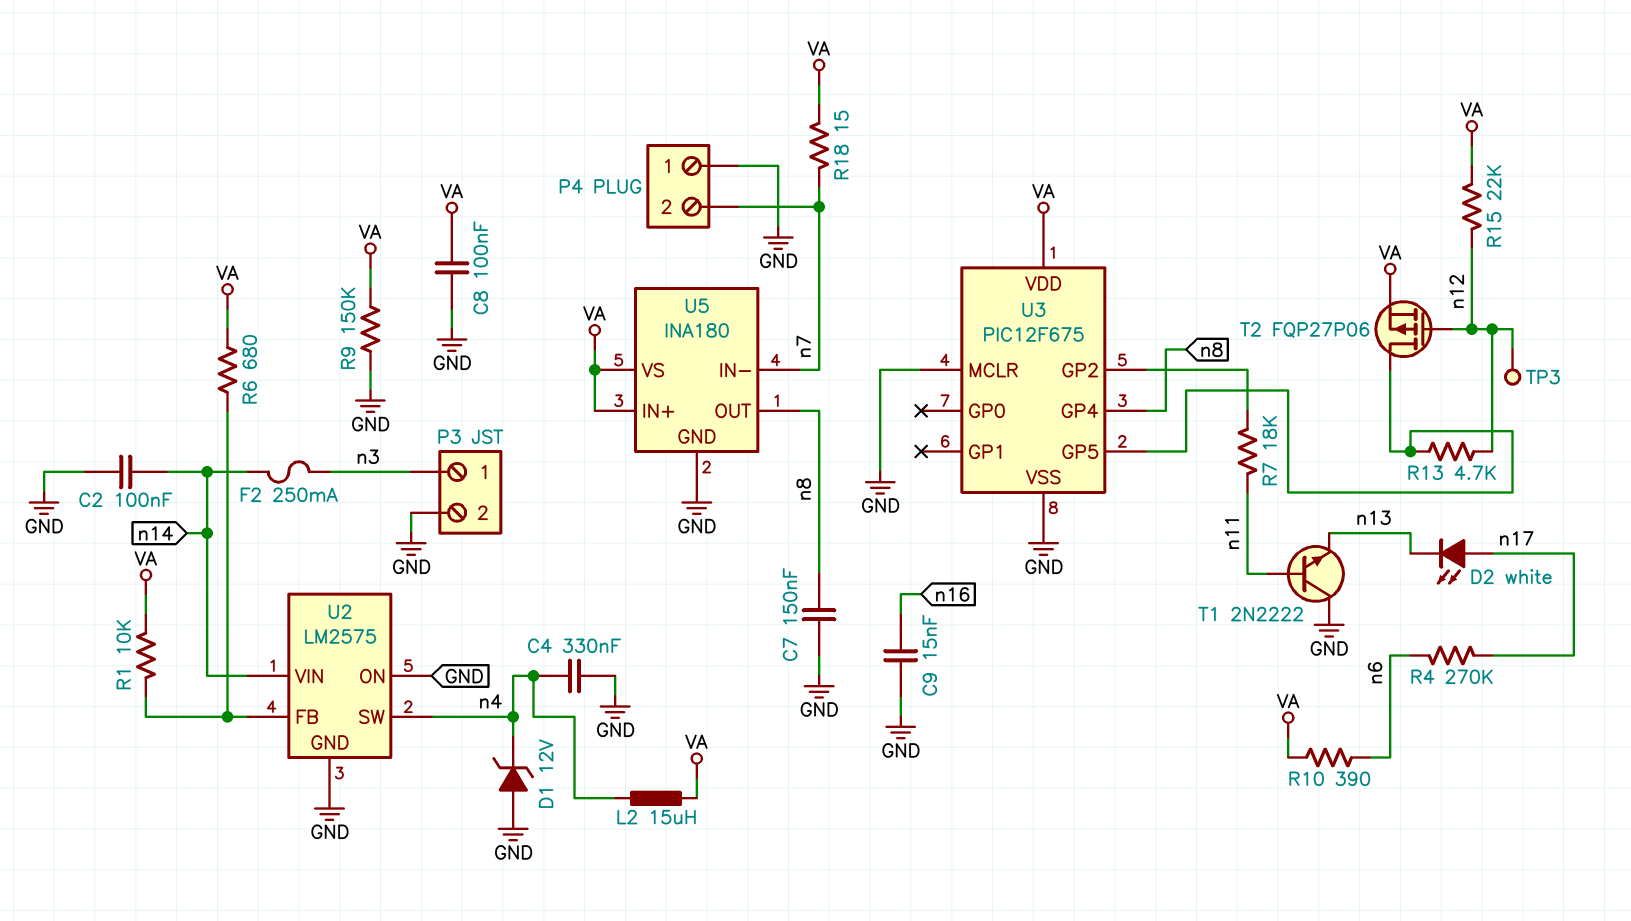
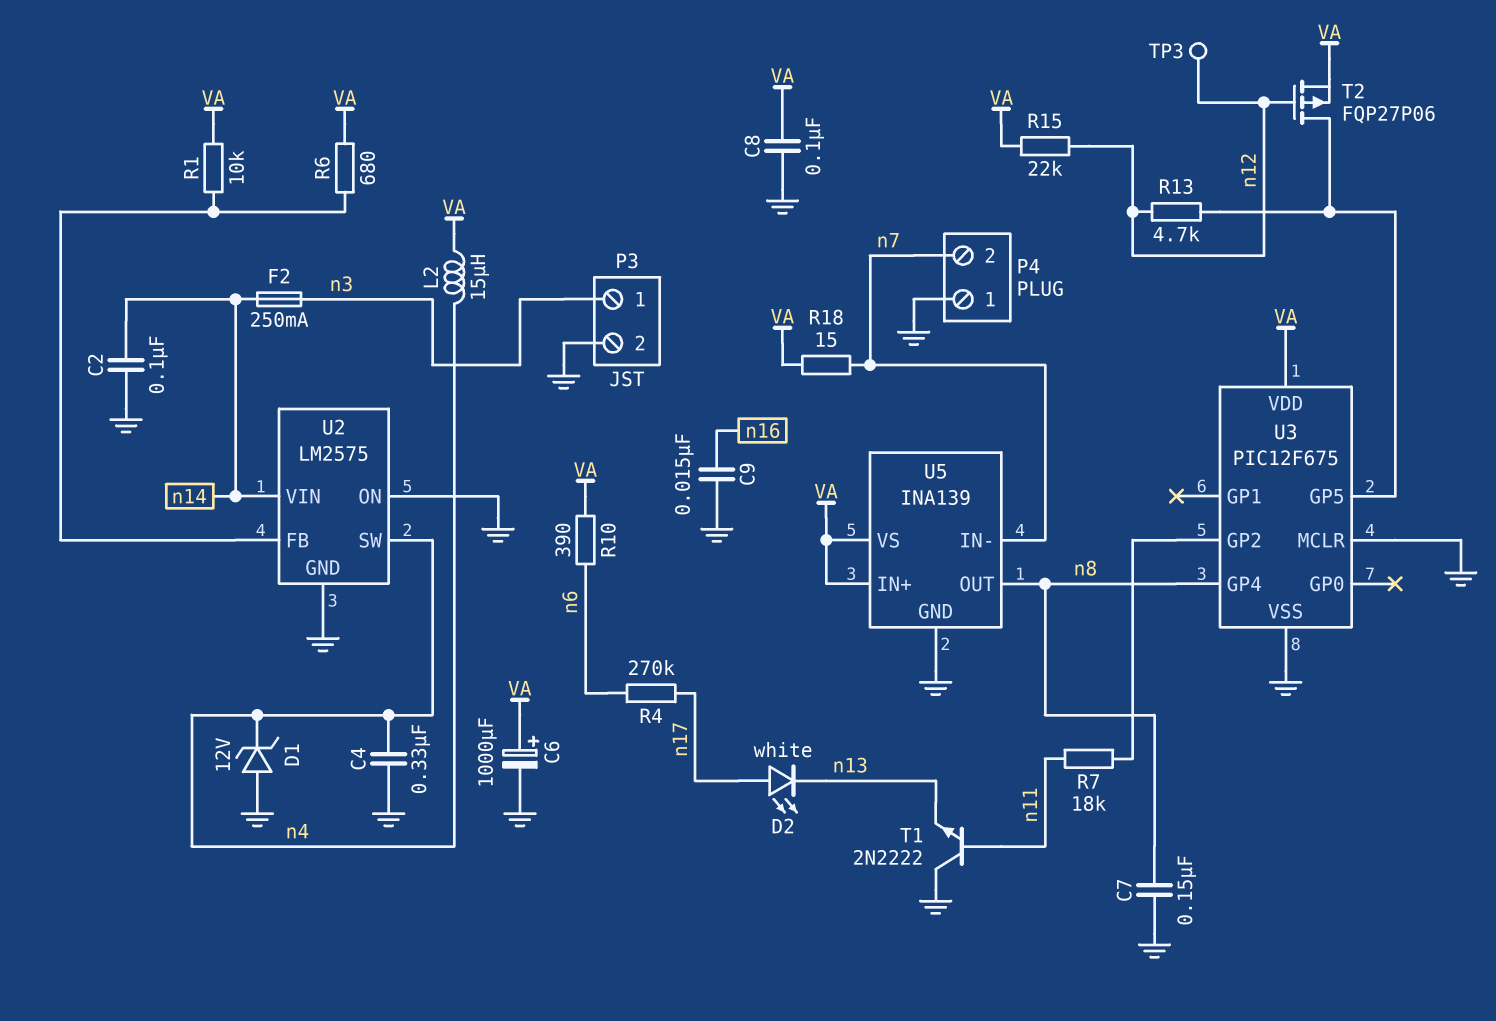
C6: none -> 1000uF (plus VA, minus GND)
R9: 150k (GND, VA) -> none
U5: INA180 -> INA139

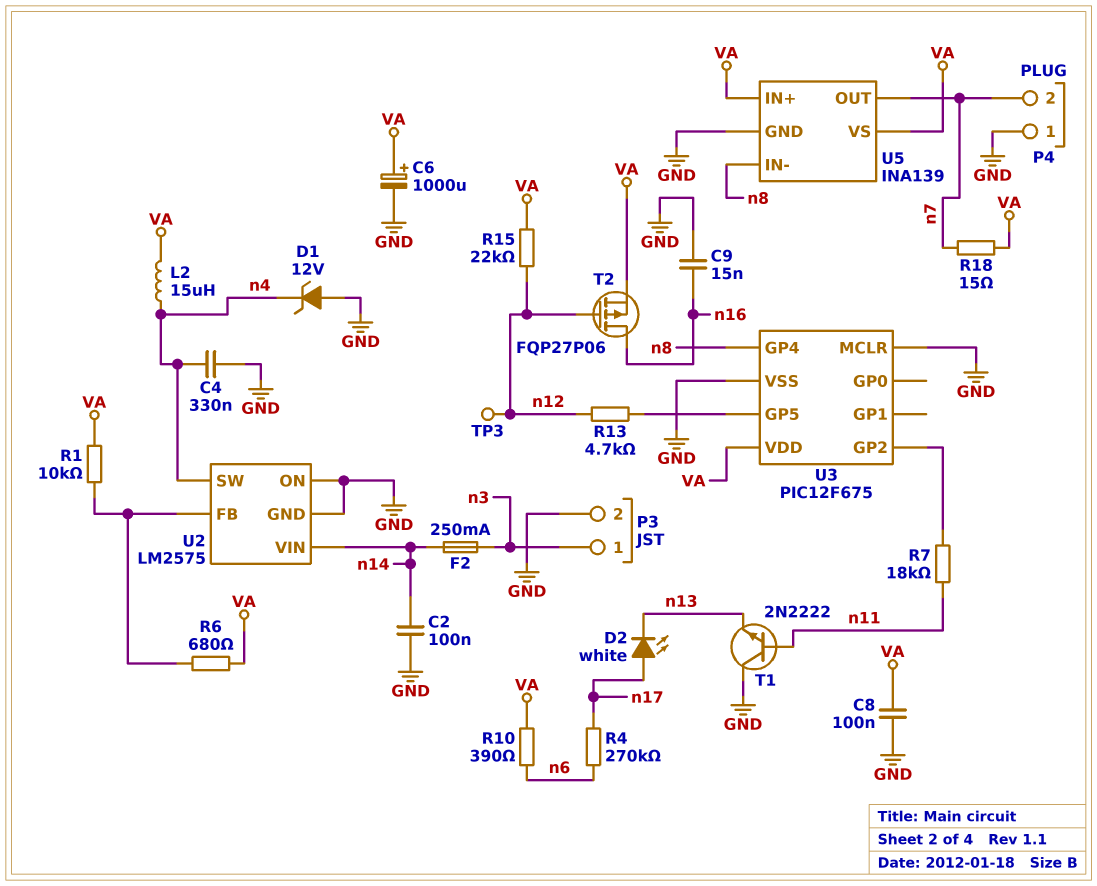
C7: 150nF (GND, n8) -> none
T2: PMOS FQP27P06 (G n12, D U3/GP5, S VA) -> PMOS FQP27P06 (G n12, D n16, S VA)
U5 pin IN-: n7 -> n8
U5 pin OUT: n8 -> n7

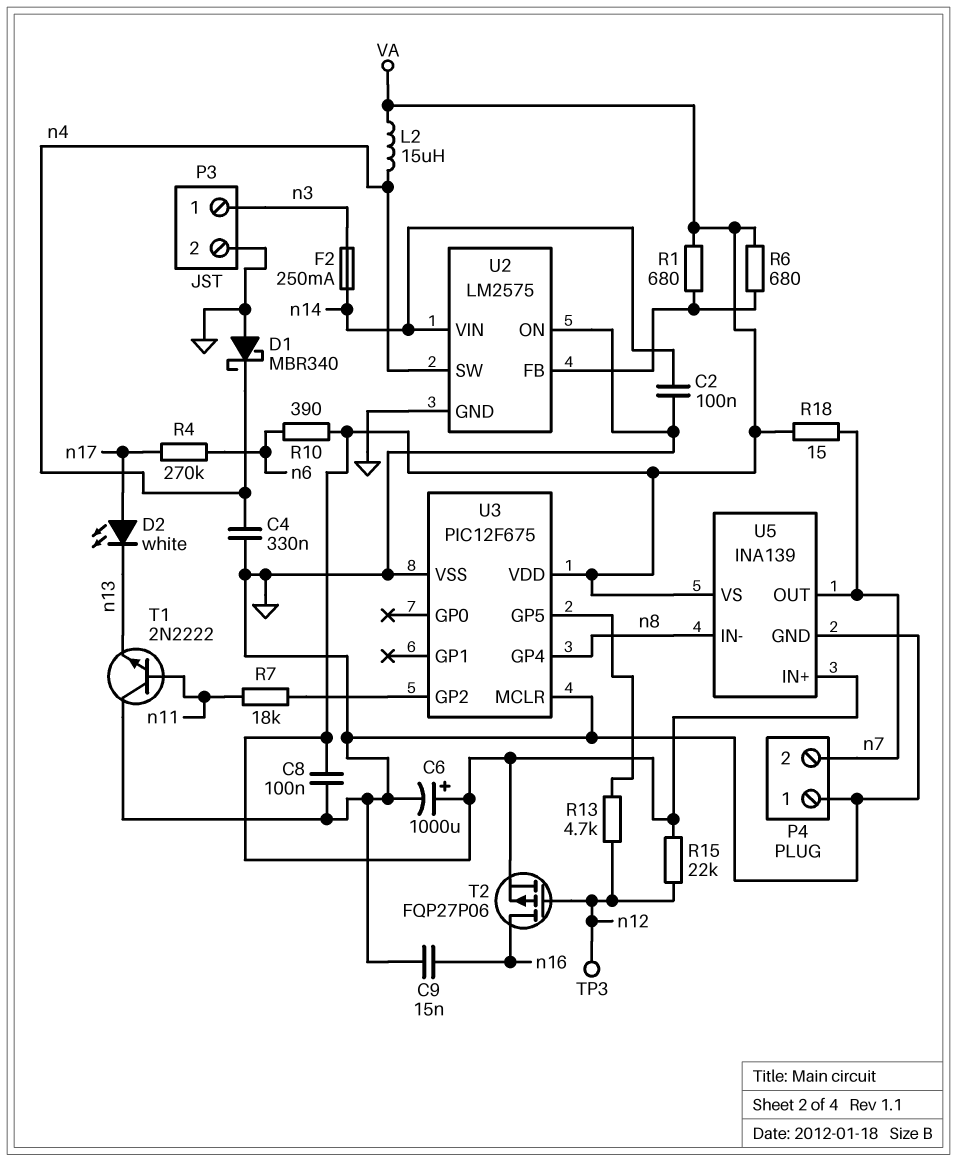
D1: zener 12V (A GND, K n4) -> schottky MBR340 (A GND, K n4)
R1: 10k (U2/FB, VA) -> 680 (U2/FB, VA)

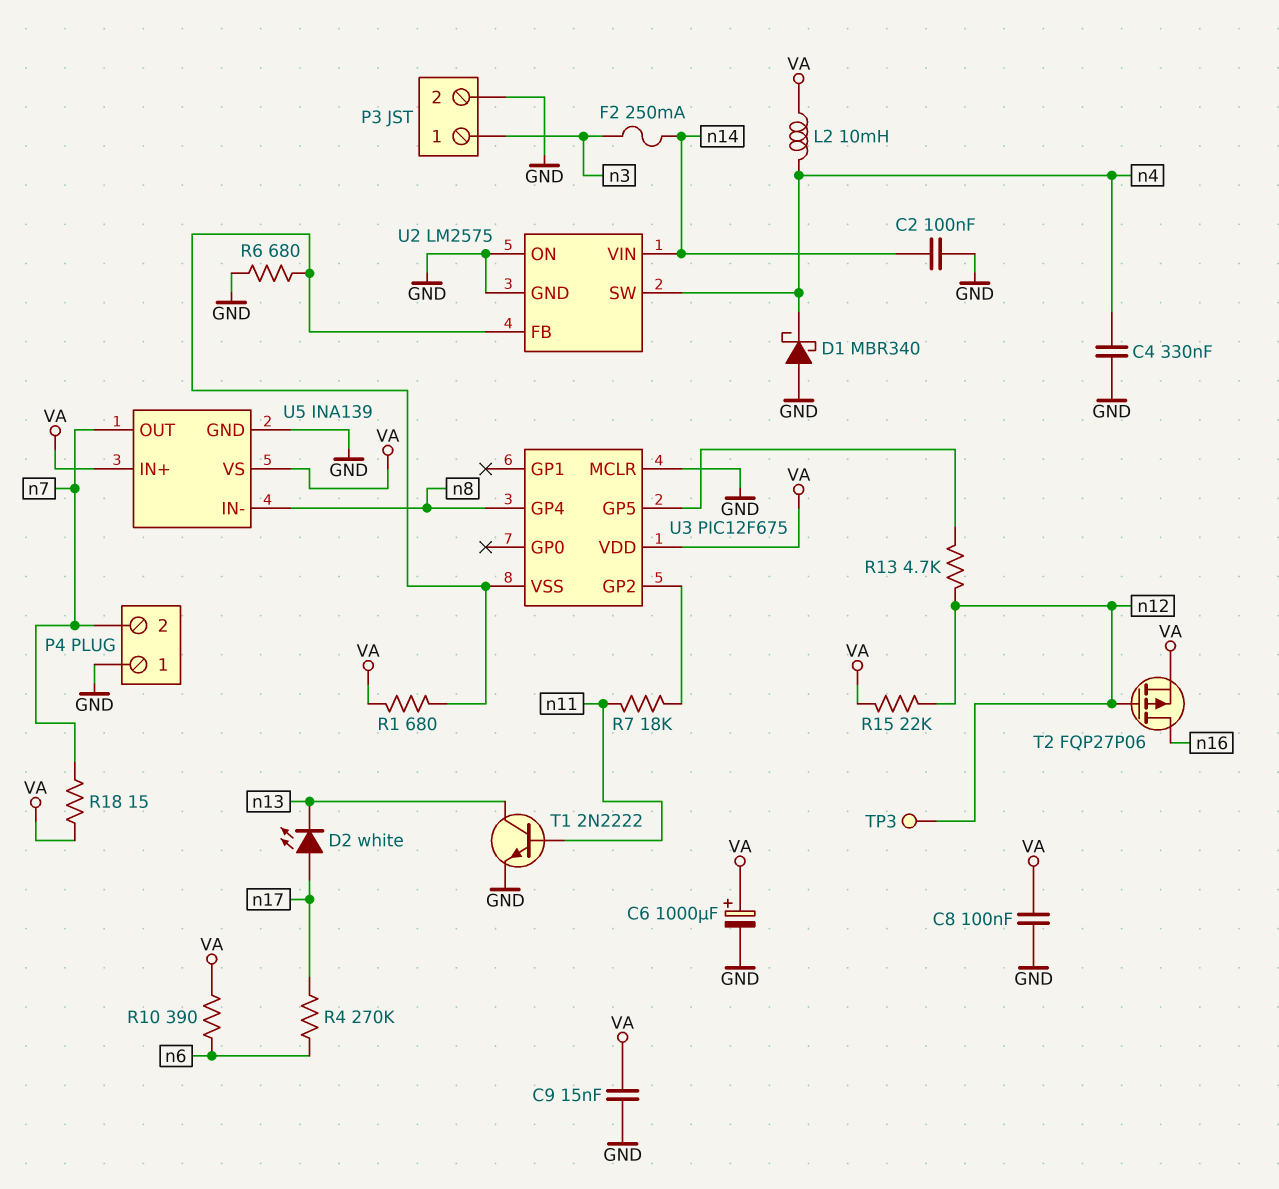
C9: 15nF (GND, n16) -> 15nF (GND, VA)
L2: 15uH (VA, n4) -> 10mH (VA, n4)
R6: 680 (U2/FB, VA) -> 680 (GND, U2/FB)
T1: NPN 2N2222 (B n11, C GND, E n13) -> NPN 2N2222 (B n11, C n13, E GND)
U3 pin VSS: GND -> U2/FB

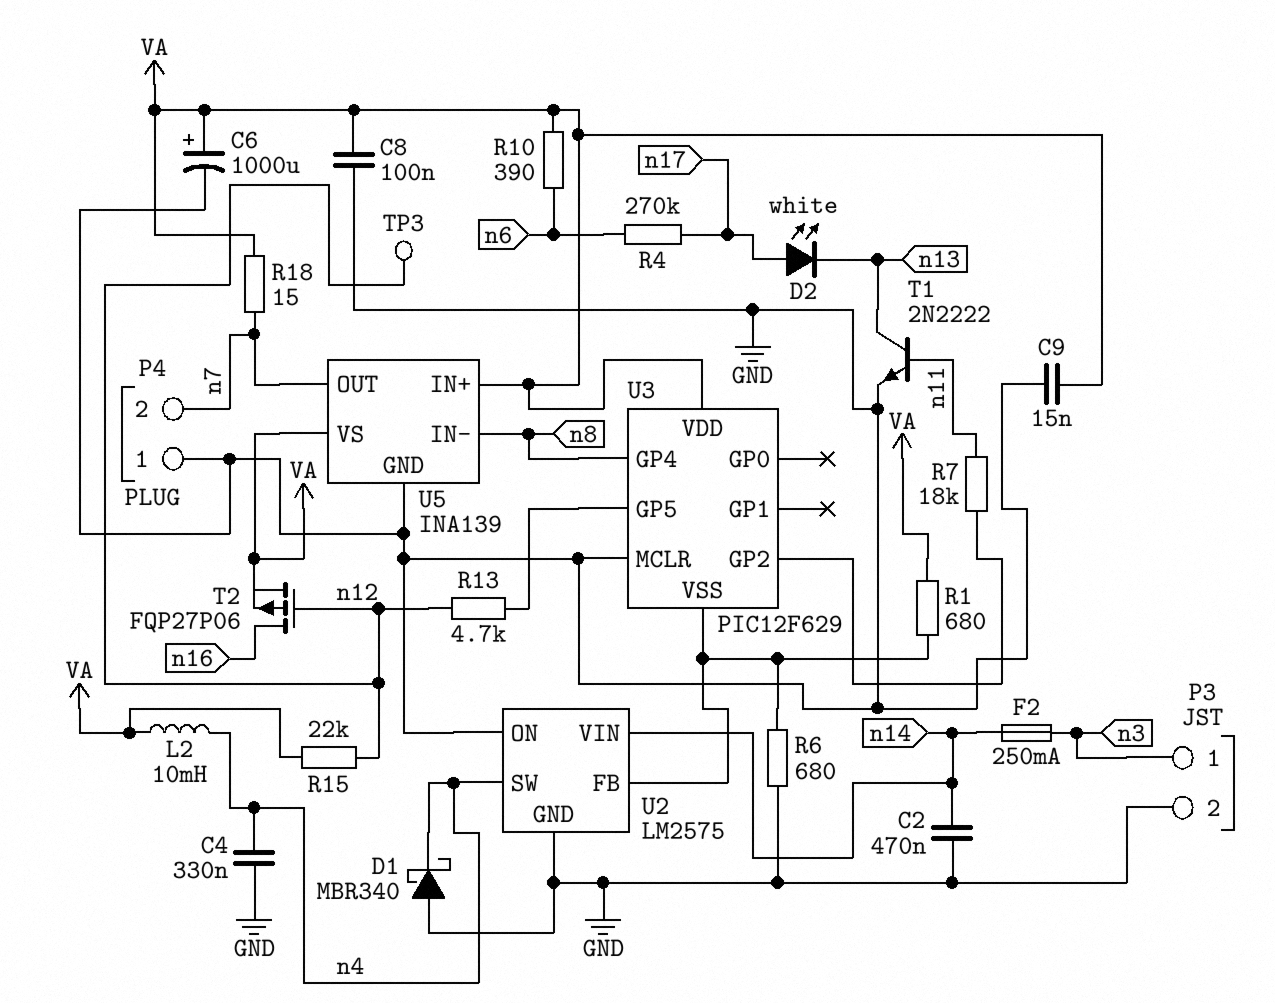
C2: 100nF (GND, n14) -> 470nF (GND, n14)
U3: PIC12F675 -> PIC12F629

